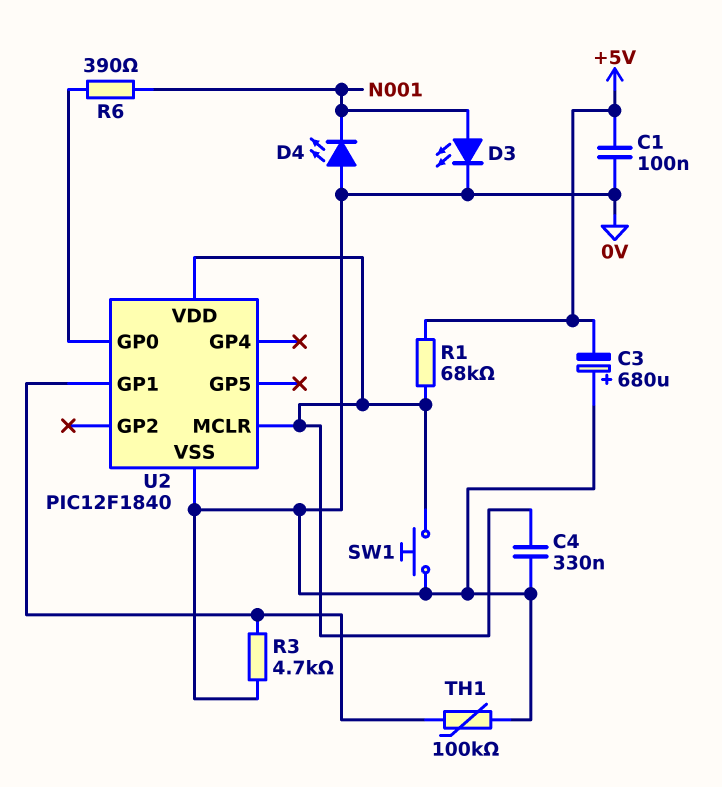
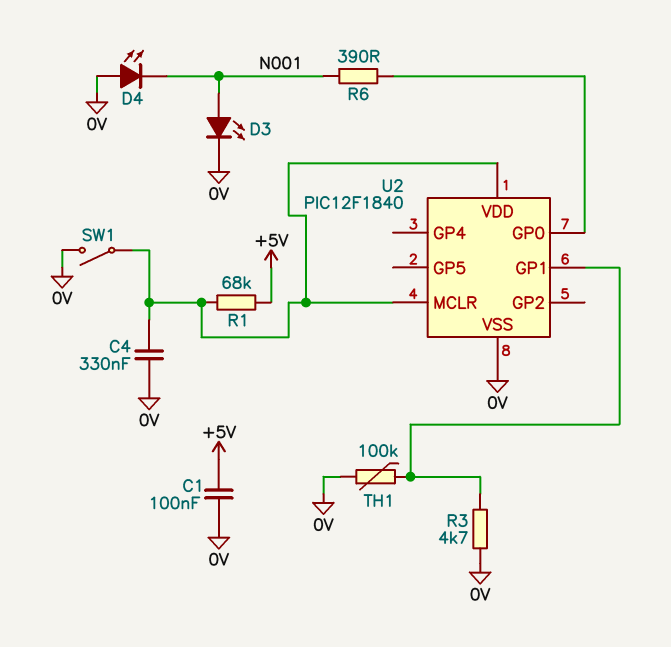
C3: 680uF (plus 0V, minus +5V) -> none
SW1: button (0V, U2/MCLR) -> switch (0V, U2/MCLR)

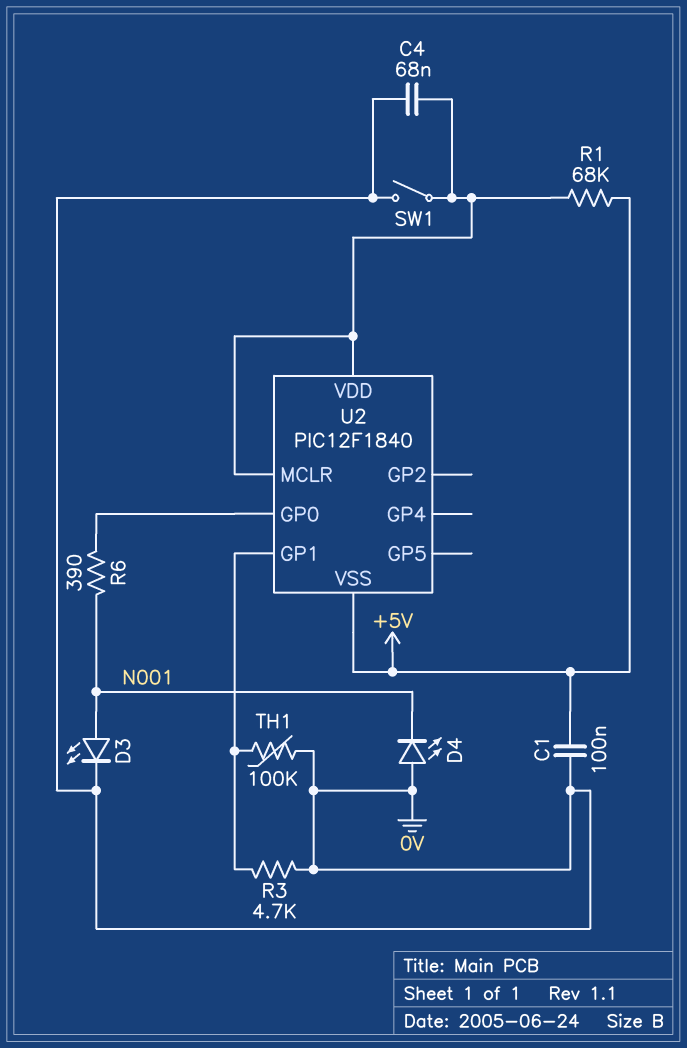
C4: 330nF (0V, U2/MCLR) -> 68nF (0V, U2/MCLR)
U2 pin VSS: 0V -> +5V

